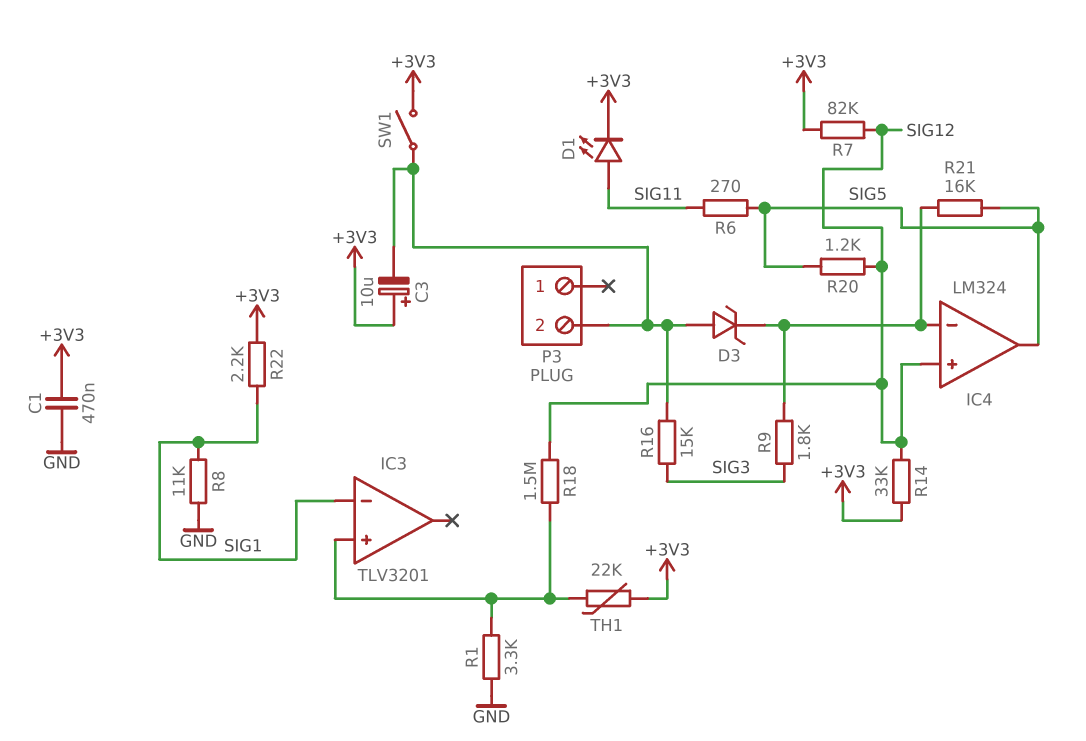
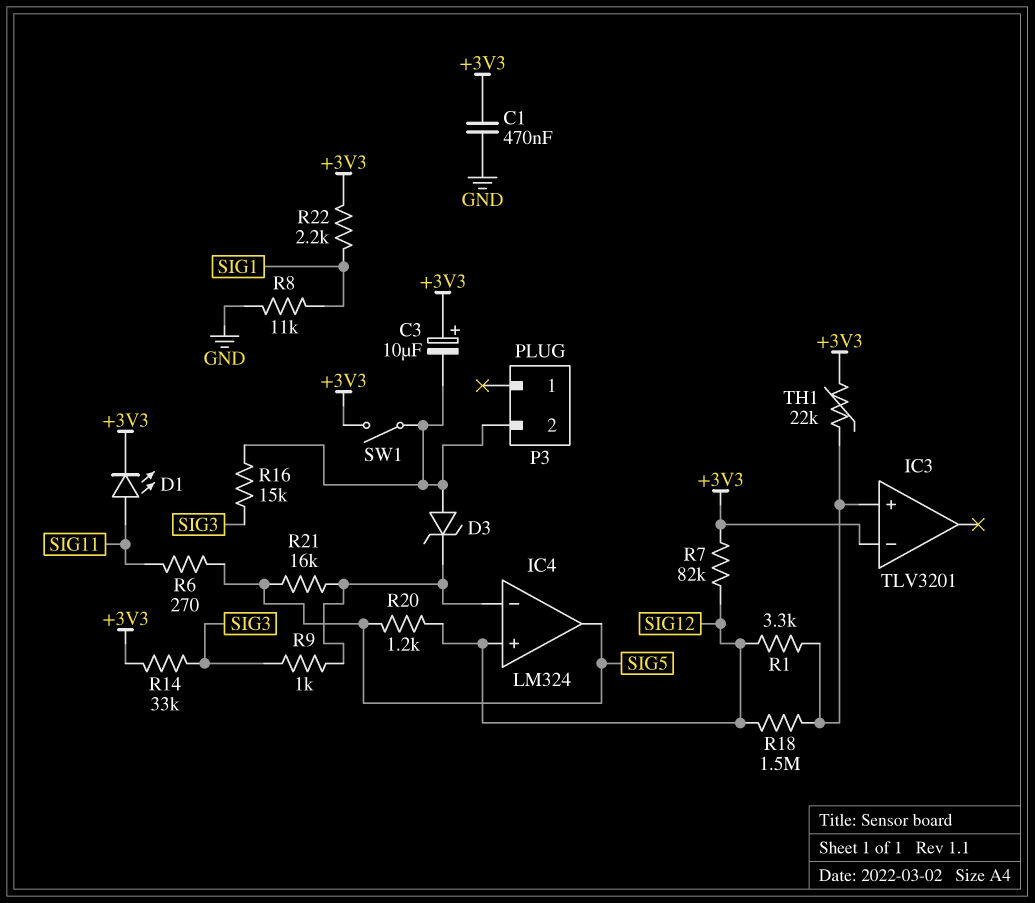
IC3 pin in-: SIG1 -> +3V3
R1: 3.3k (GND, IC3/in+) -> 3.3k (IC3/in+, SIG12)
R9: 1.8k (IC4/in-, SIG3) -> 1k (IC4/in-, SIG3)
R14: 33k (+3V3, SIG12) -> 33k (+3V3, SIG3)

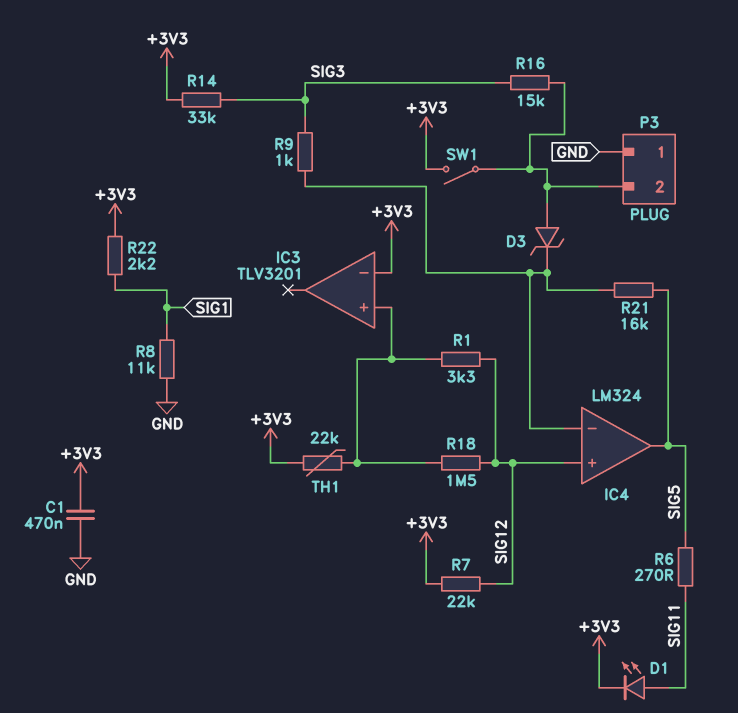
C3: 10uF (plus +3V3, minus P3/2) -> none
P3 pin 1: none -> GND
R7: 82k (+3V3, SIG12) -> 22k (+3V3, SIG12)
R20: 1.2k (SIG5, SIG12) -> none

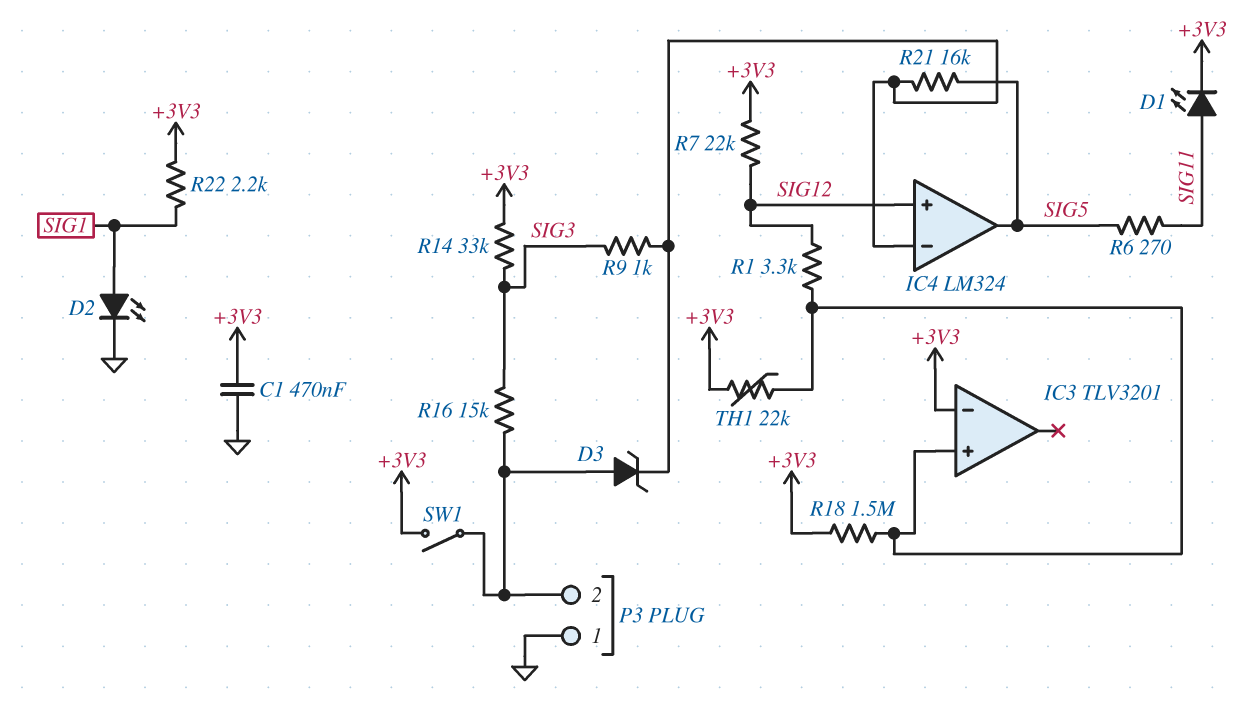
D2: none -> LED (A SIG1, K GND)
R8: 11k (GND, SIG1) -> none
R18: 1.5M (IC3/in+, SIG12) -> 1.5M (+3V3, IC3/in+)

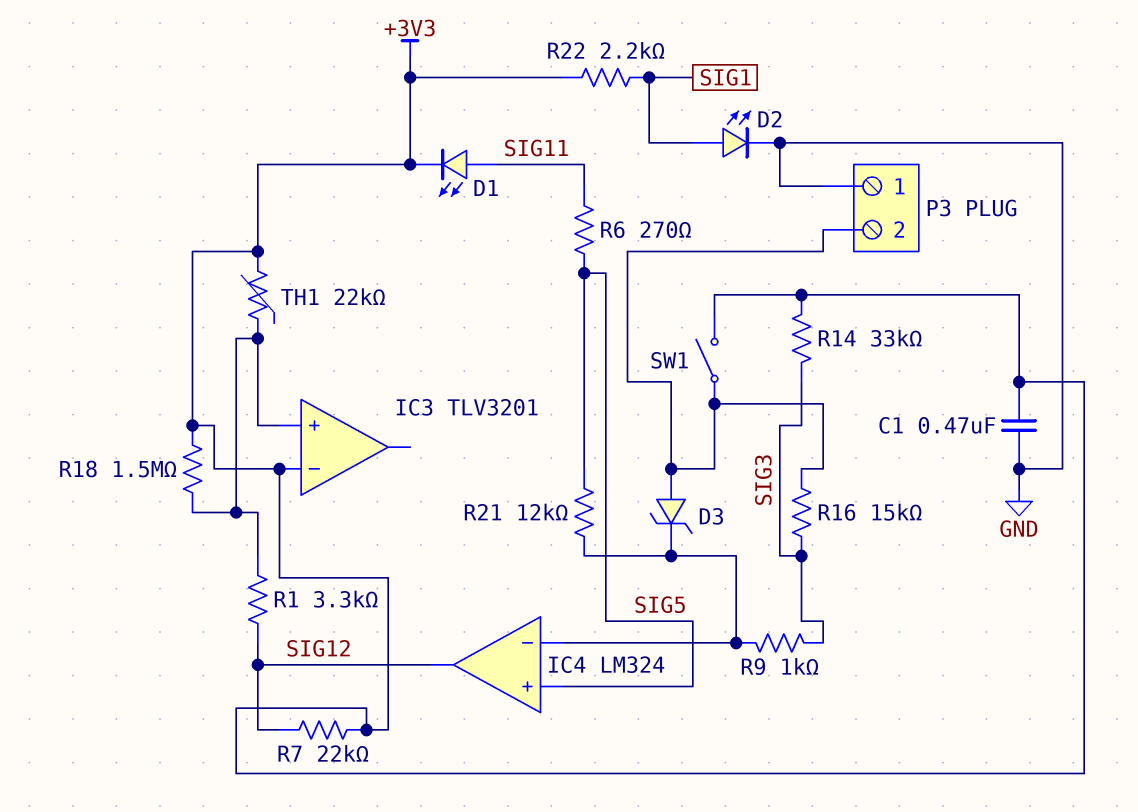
IC4 pin in+: SIG12 -> SIG5
IC4 pin out: SIG5 -> SIG12
R21: 16k (IC4/in-, SIG5) -> 12k (IC4/in-, SIG5)

